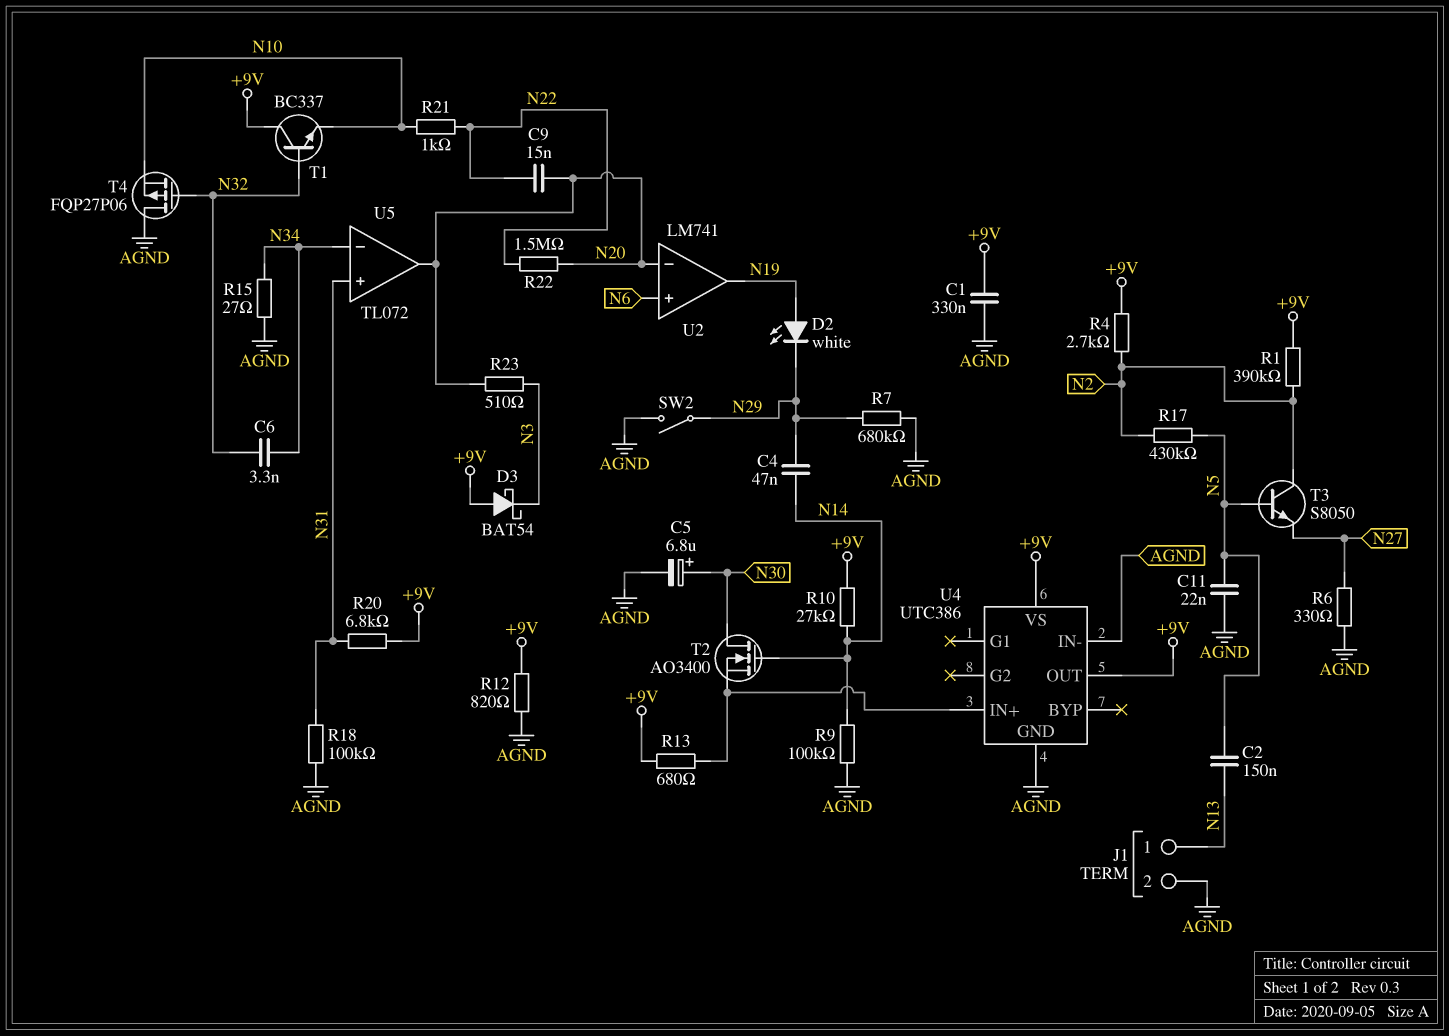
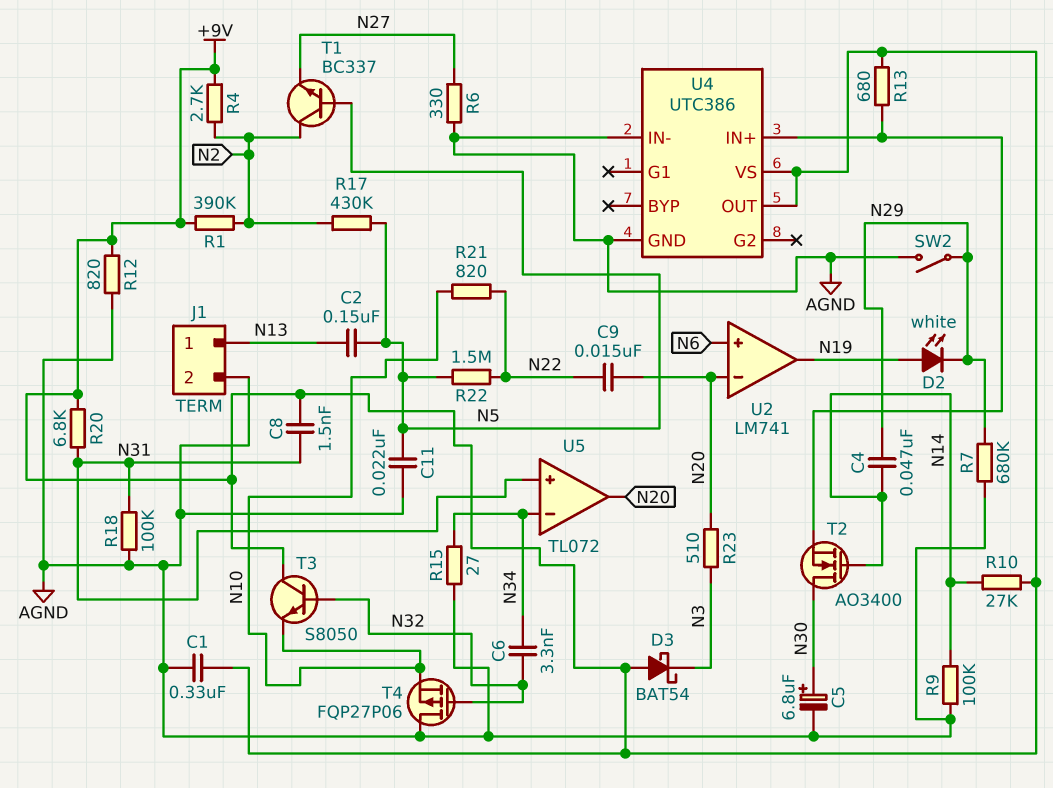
C8: none -> 1.5nF (+9V, N31)
R21: 1k (N10, N22) -> 820 (N10, N22)
R22: 1.5M (N20, N22) -> 1.5M (N5, N22)
T1: NPN BC337 (B N32, C +9V, E N10) -> NPN BC337 (B N5, C N2, E N27)
T3: NPN S8050 (B N5, C N2, E N27) -> NPN S8050 (B N32, C +9V, E N10)

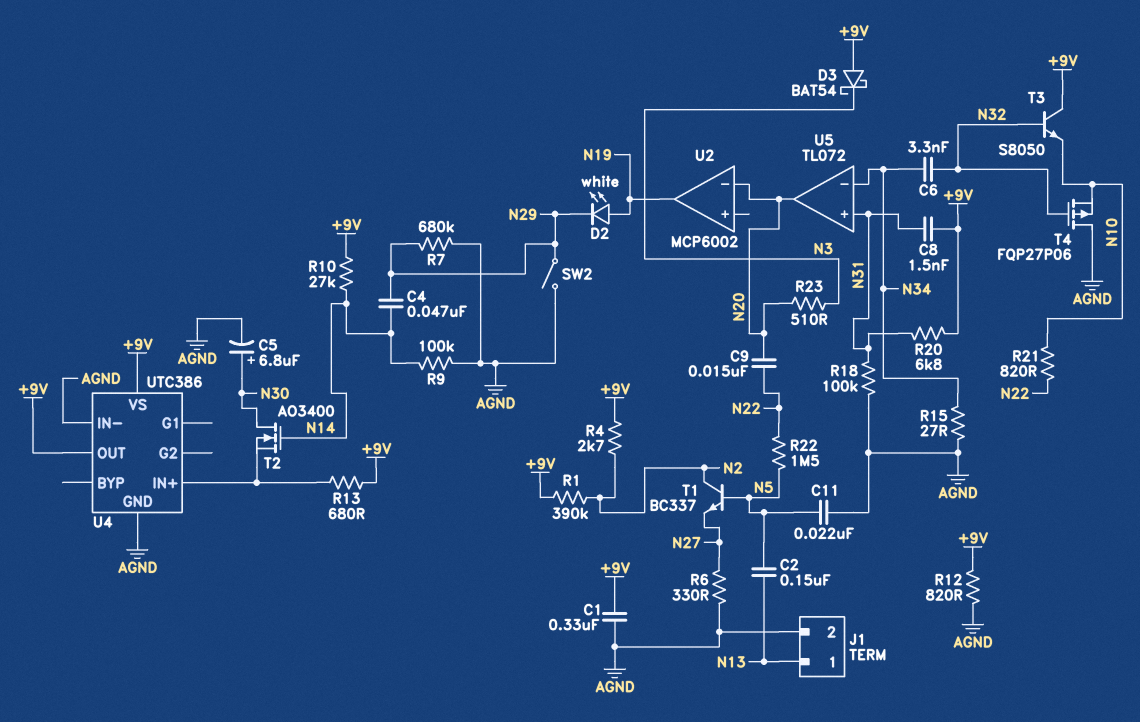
R17: 430k (N2, N5) -> none
U2: LM741 -> MCP6002
U2 pin in+: N6 -> none

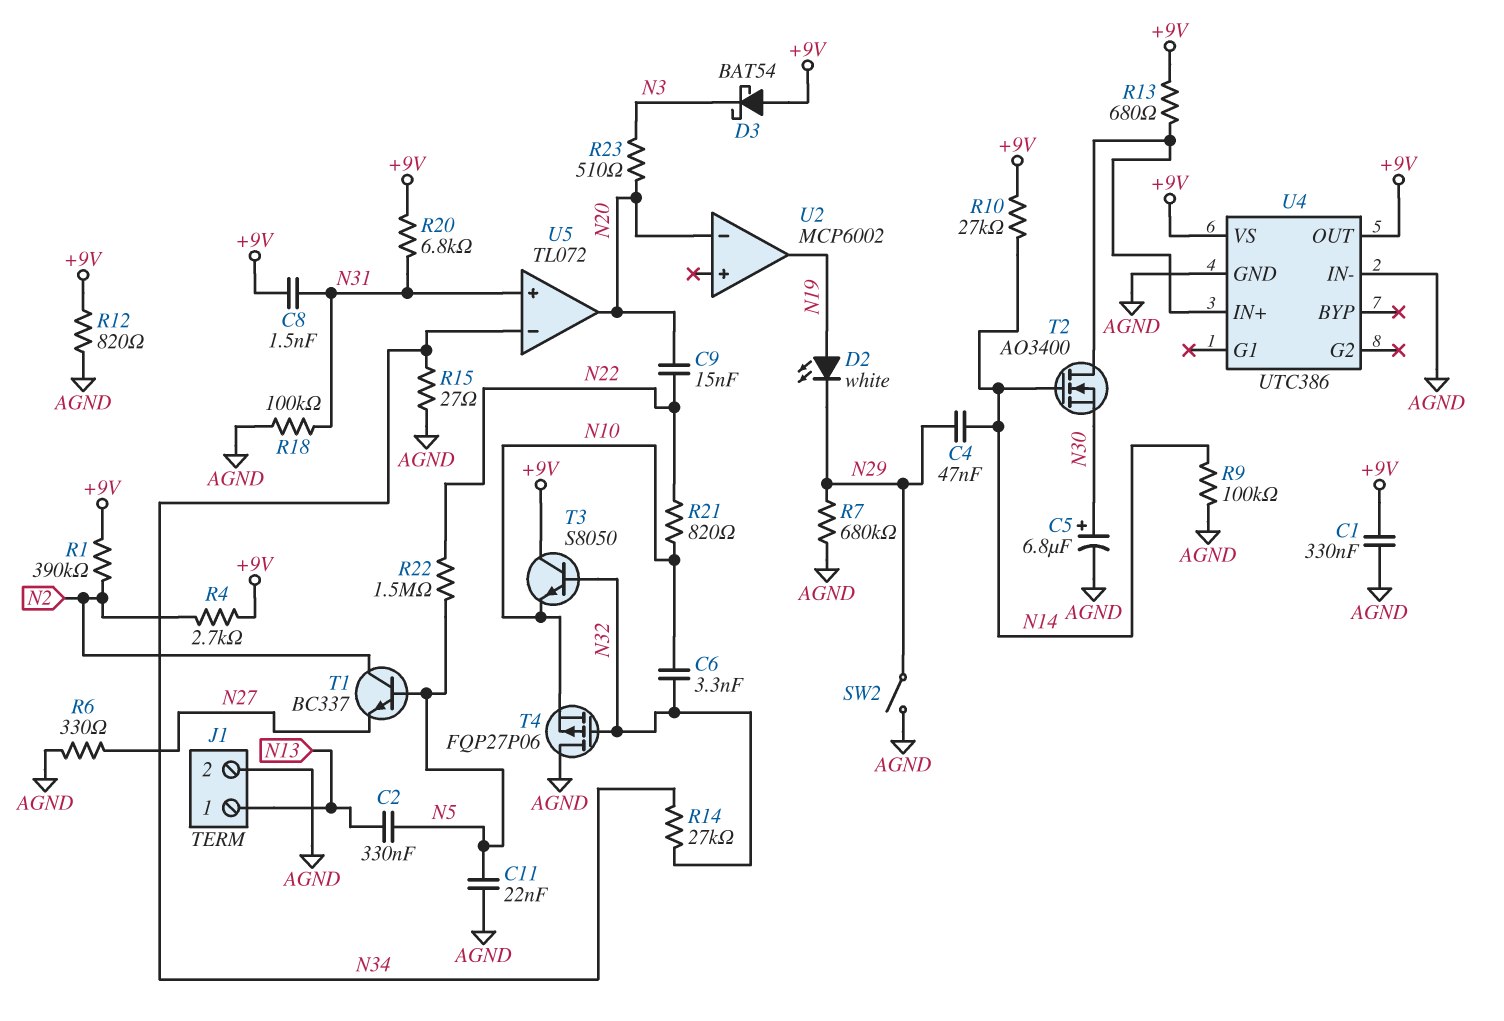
C2: 150nF (N5, N13) -> 330nF (N5, N13)
C6: 3.3nF (N32, N34) -> 3.3nF (N10, N32)
R14: none -> 27k (N32, N34)
T2: NMOS AO3400 (G N14, D N30, S U4/IN+) -> NMOS AO3400 (G N14, D U4/IN+, S N30)

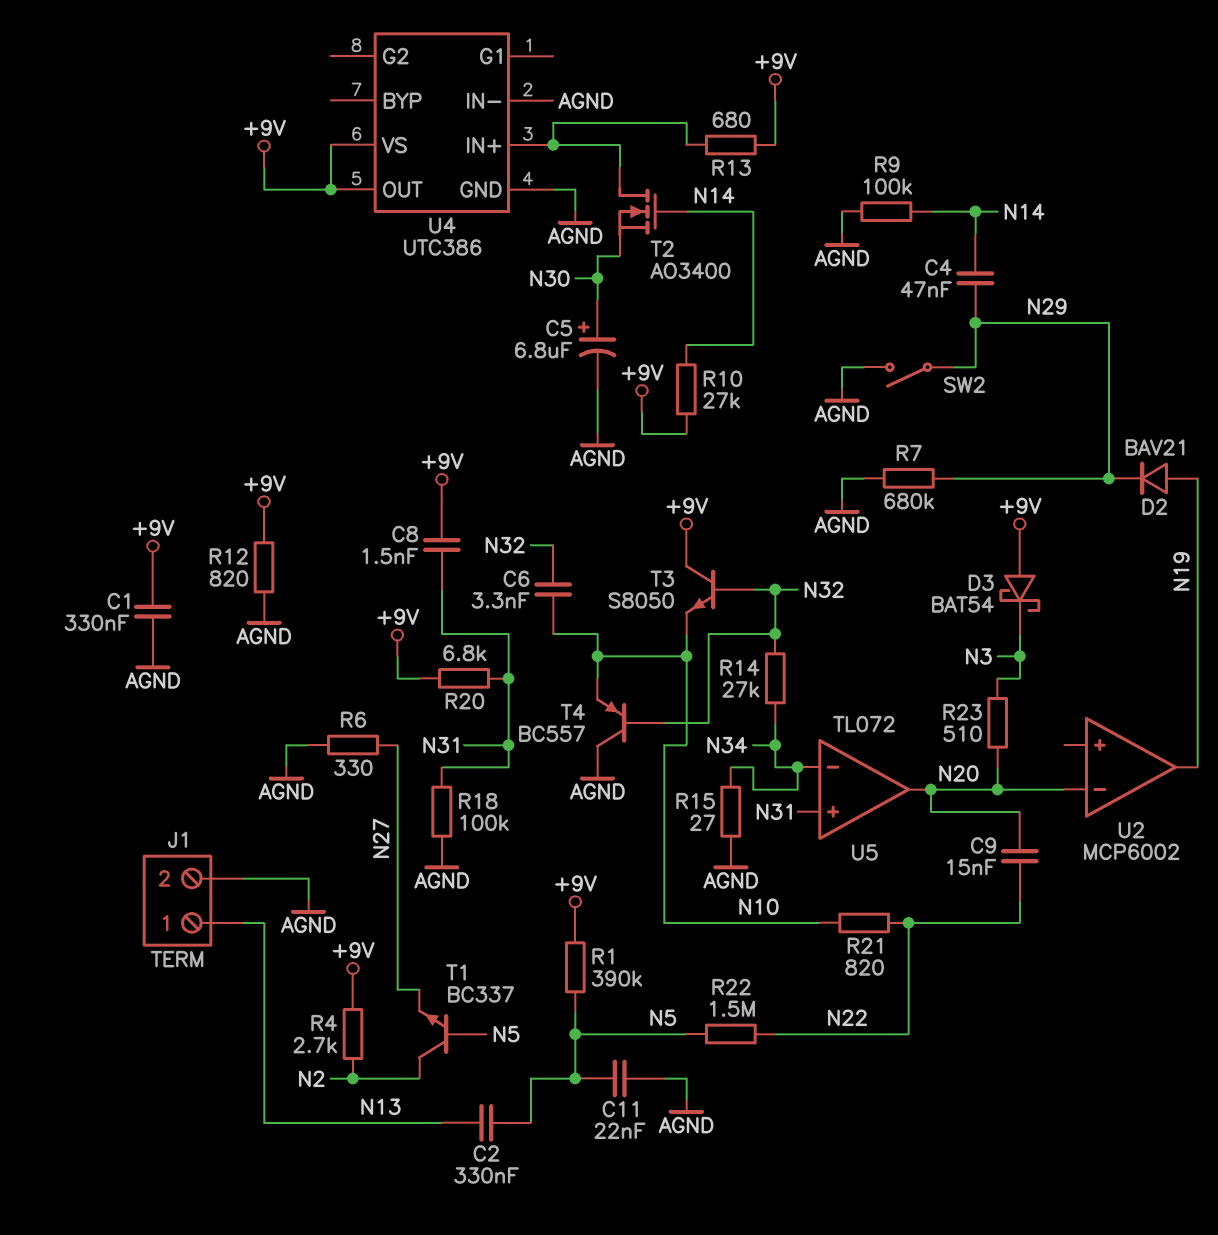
D2: LED white (A N19, K N29) -> diode BAV21 (A N19, K N29)
R1: 390k (+9V, N2) -> 390k (+9V, N5)
T4: PMOS FQP27P06 (G N32, D AGND, S N10) -> PNP BC557 (B N32, C AGND, E N10)

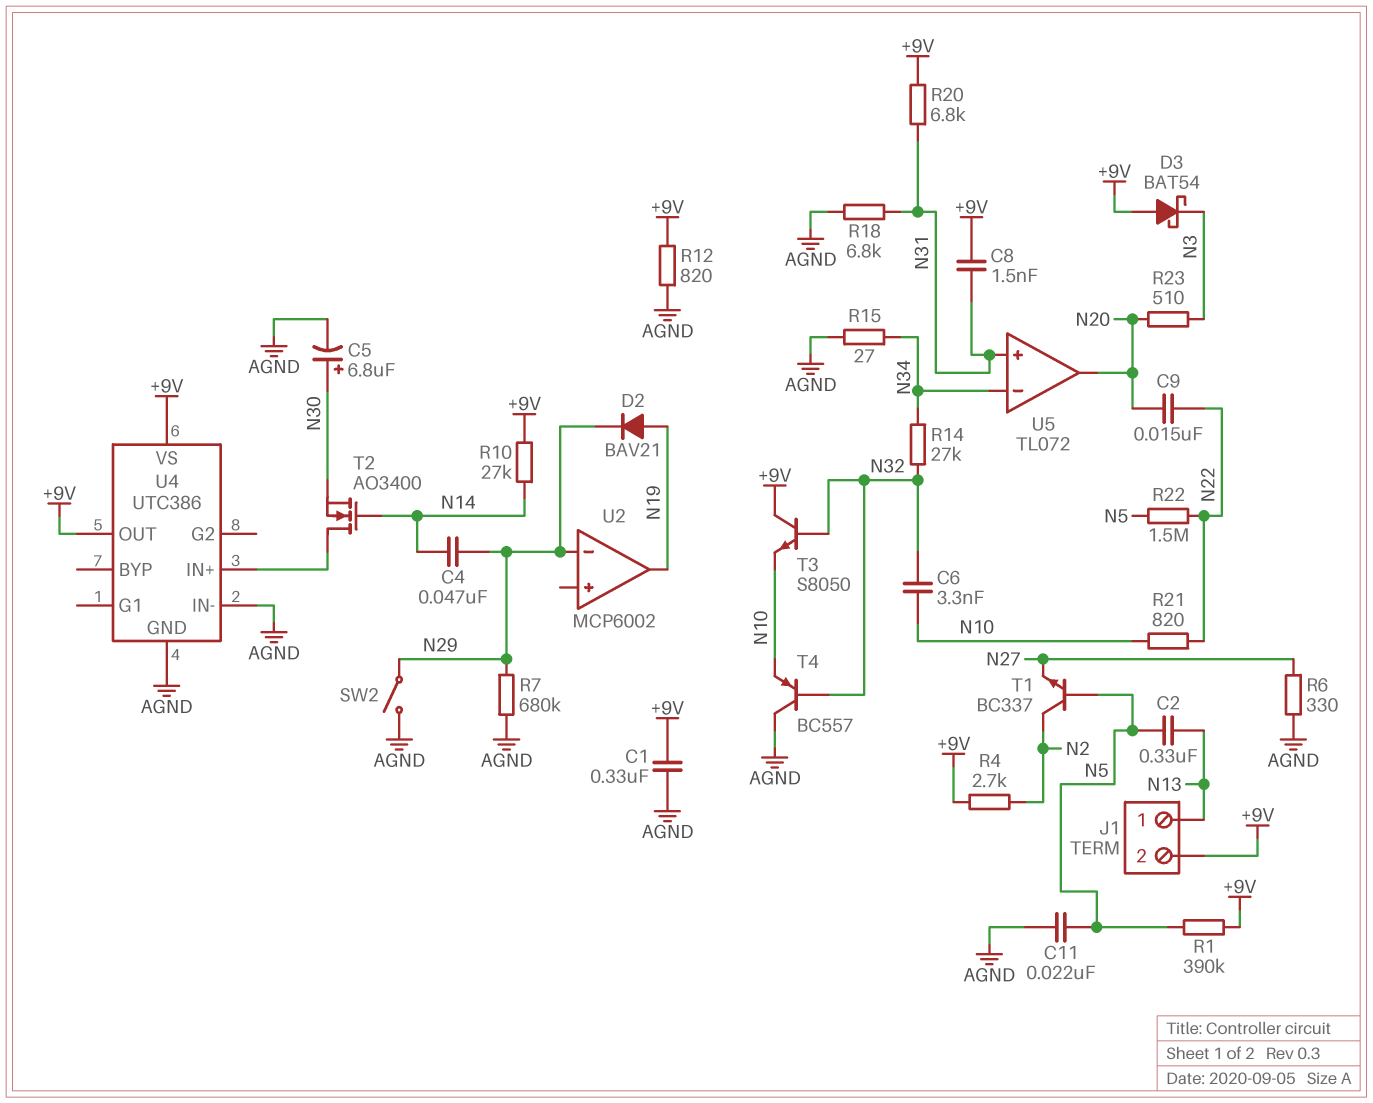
J1 pin 2: AGND -> +9V
R9: 100k (AGND, N14) -> none
R13: 680 (+9V, U4/IN+) -> none
R18: 100k (AGND, N31) -> 6.8k (AGND, N31)
U2 pin in-: N20 -> N29

